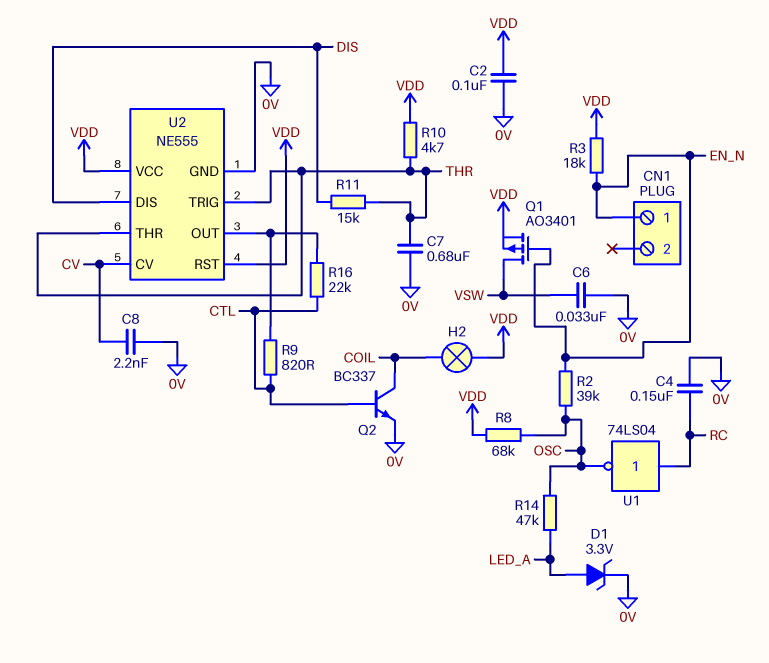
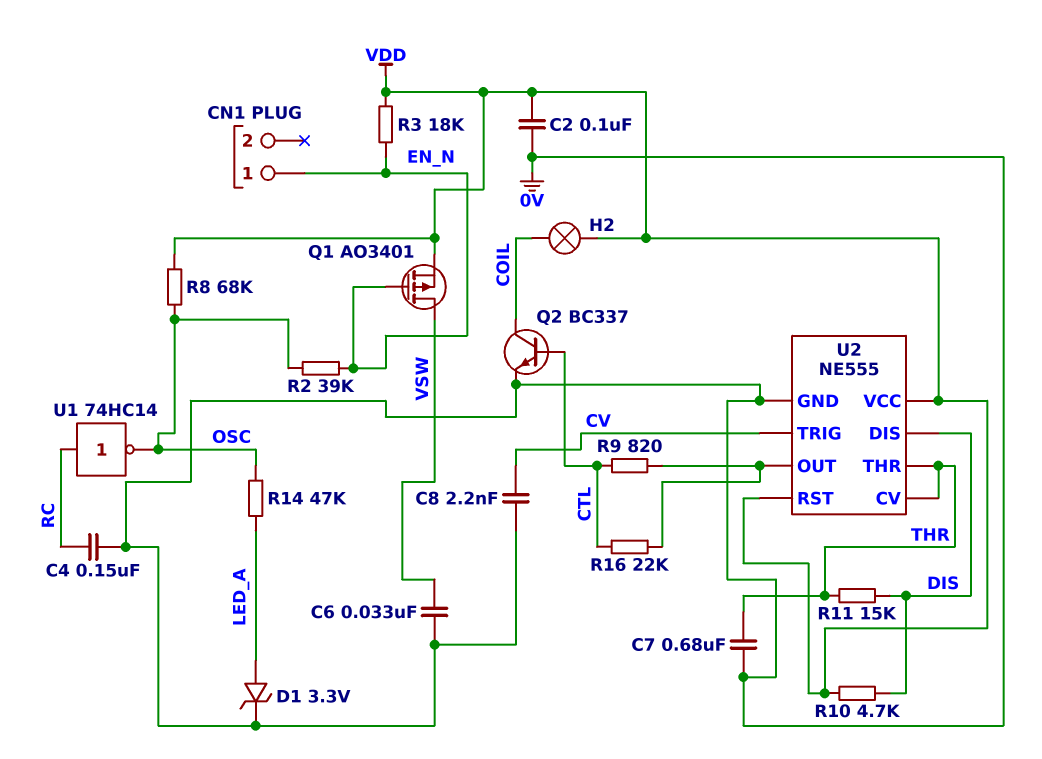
R10: 4.7k (THR, VDD) -> 4.7k (DIS, VDD)
U1: NOT 74LS04 (in RC, out OSC) -> NOT 74HC14 (in RC, out OSC)
U2 pin CV: CV -> THR
U2 pin TRIG: THR -> CV

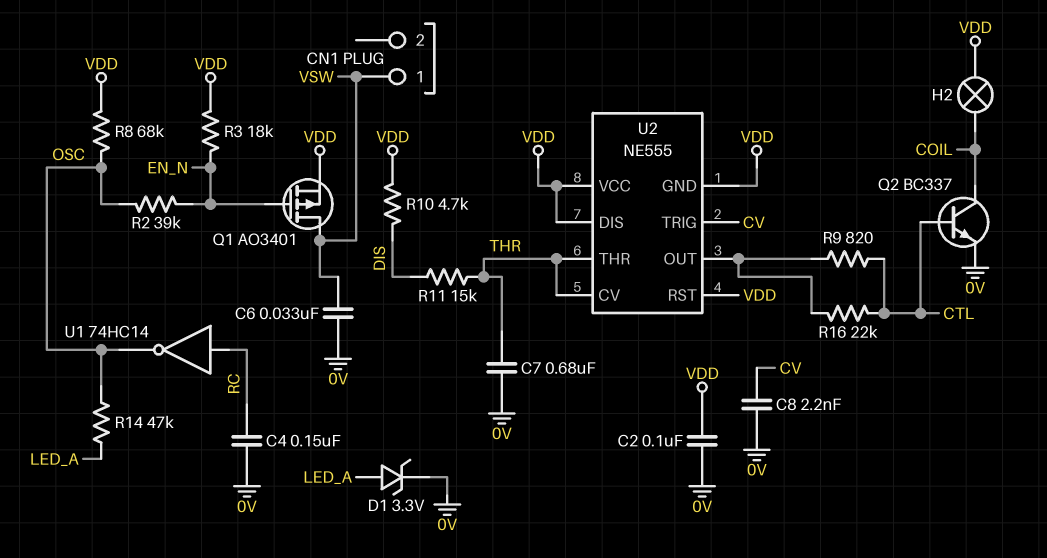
CN1 pin 1: EN_N -> VSW
U2 pin DIS: DIS -> VDD
U2 pin GND: 0V -> VDD

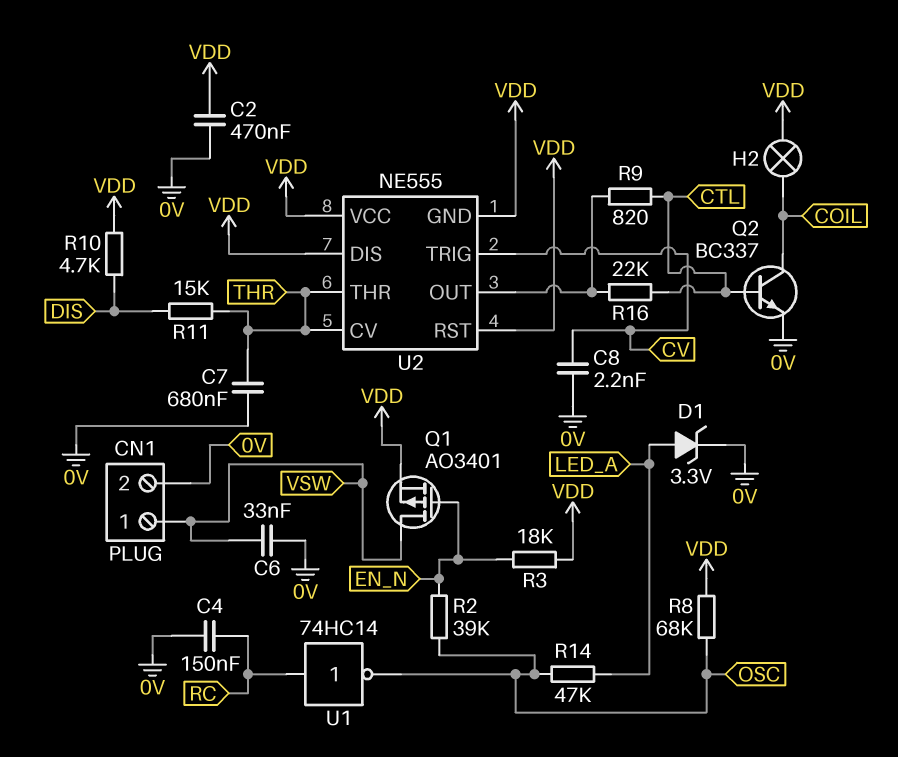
C2: 100nF (0V, VDD) -> 470nF (0V, VDD)
CN1 pin 2: none -> 0V

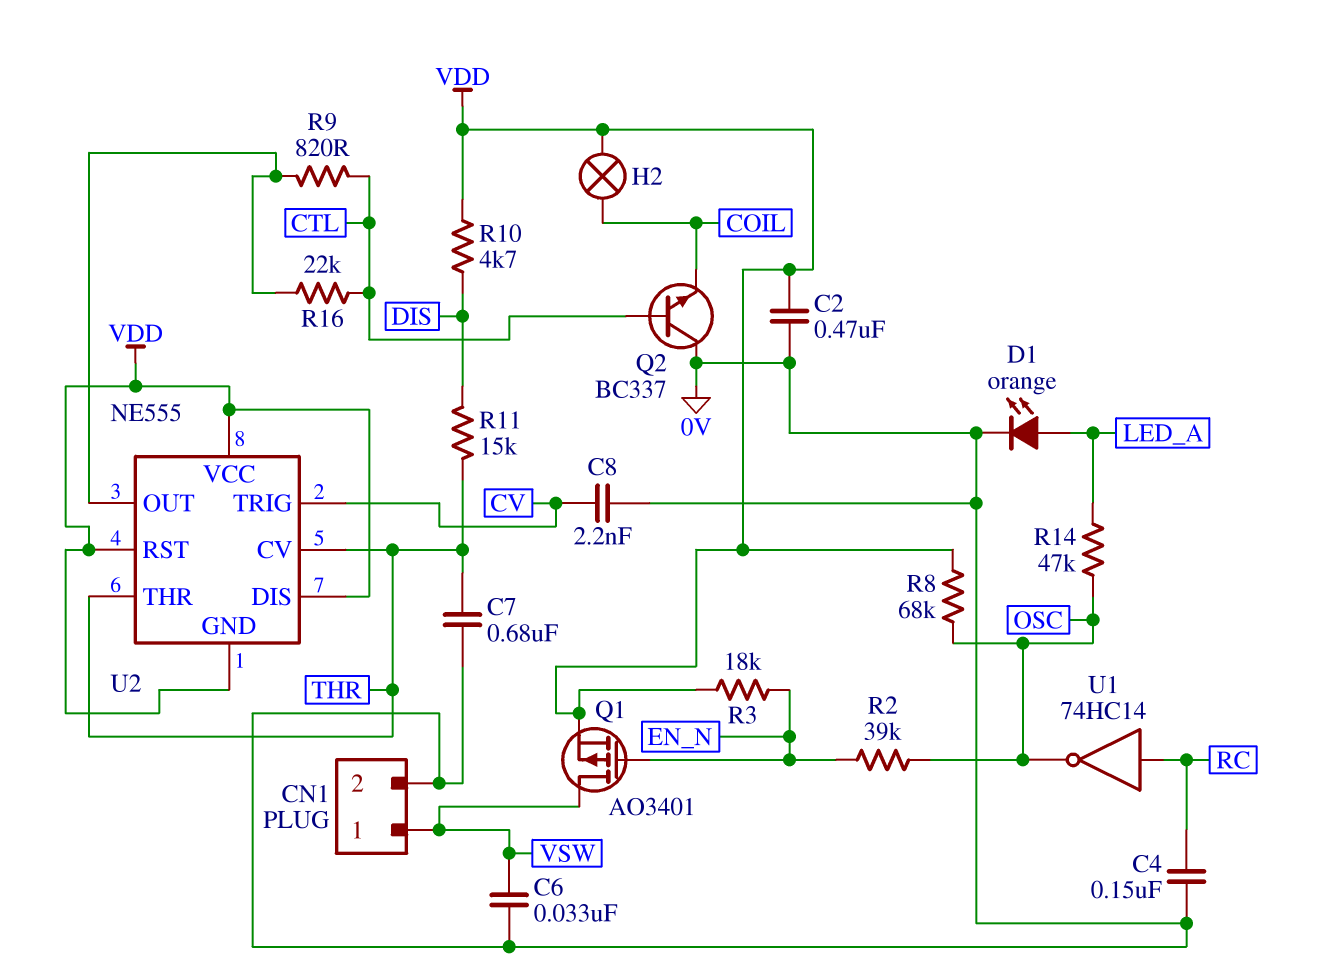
D1: zener 3.3V (A LED_A, K 0V) -> LED orange (A LED_A, K 0V)
Q2: NPN BC337 (B CTL, C COIL, E 0V) -> NPN BC337 (B CTL, C 0V, E COIL)

